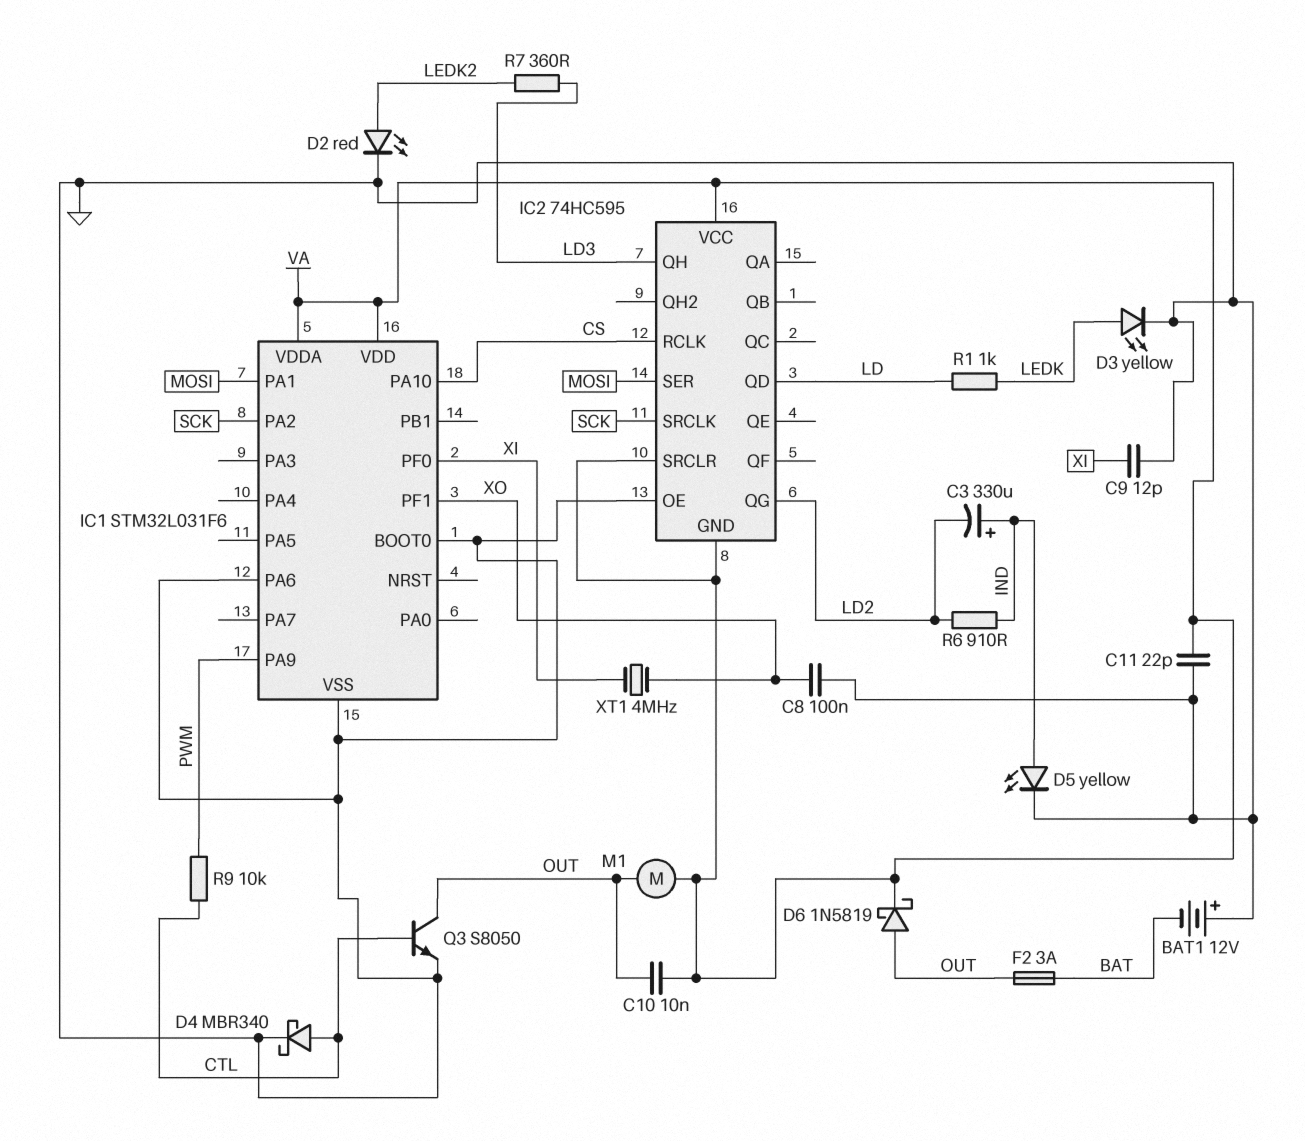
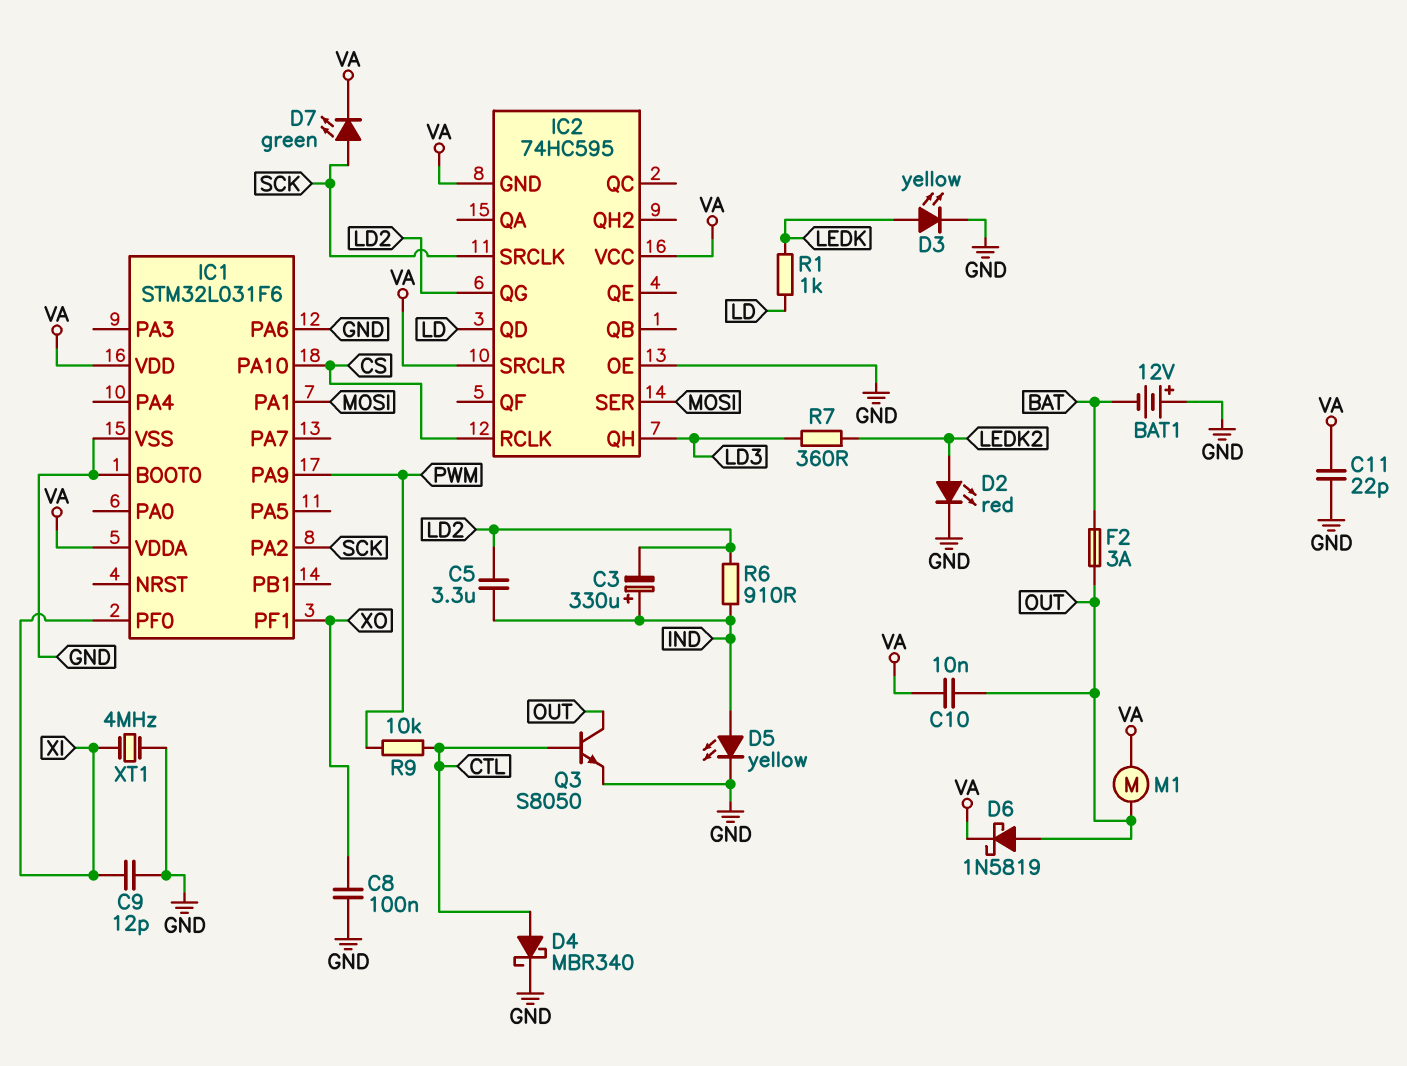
C5: none -> 3.3uF (IND, LD2)
D7: none -> LED green (A SCK, K VA)
XT1: 4MHz (XI, XO) -> 4MHz (GND, XI)

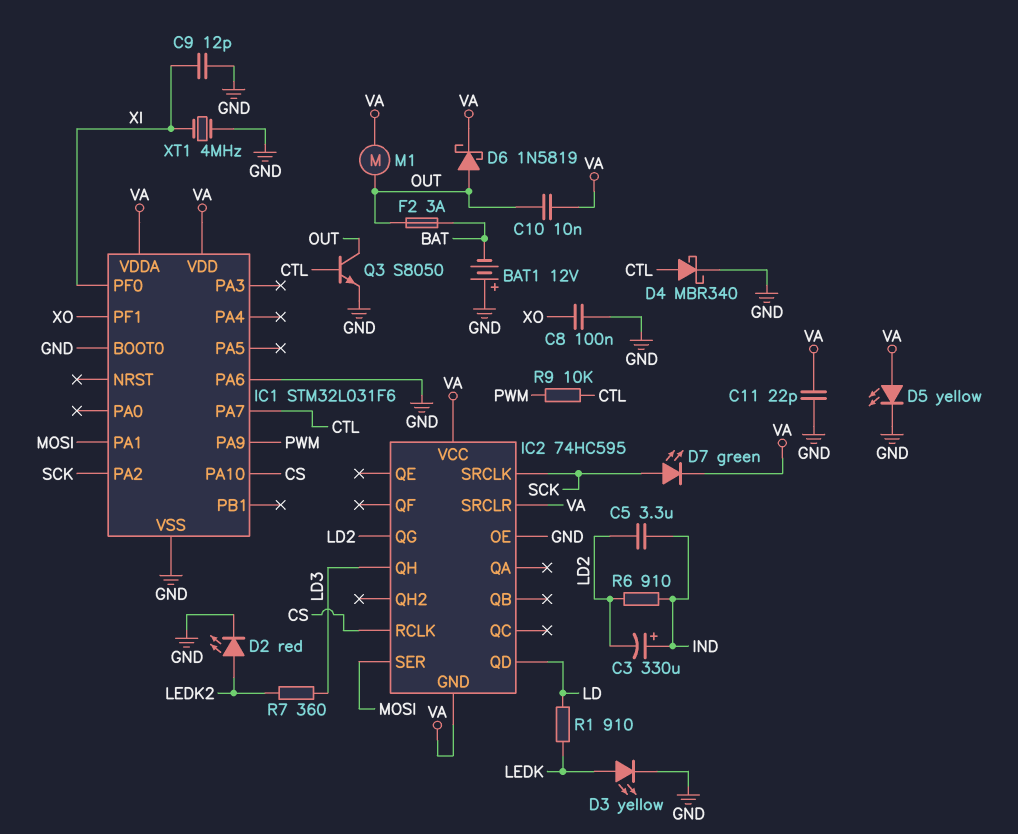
D5: LED yellow (A IND, K GND) -> LED yellow (A VA, K GND)
IC1 pin PA7: none -> CTL
R1: 1k (LD, LEDK) -> 910 (LD, LEDK)

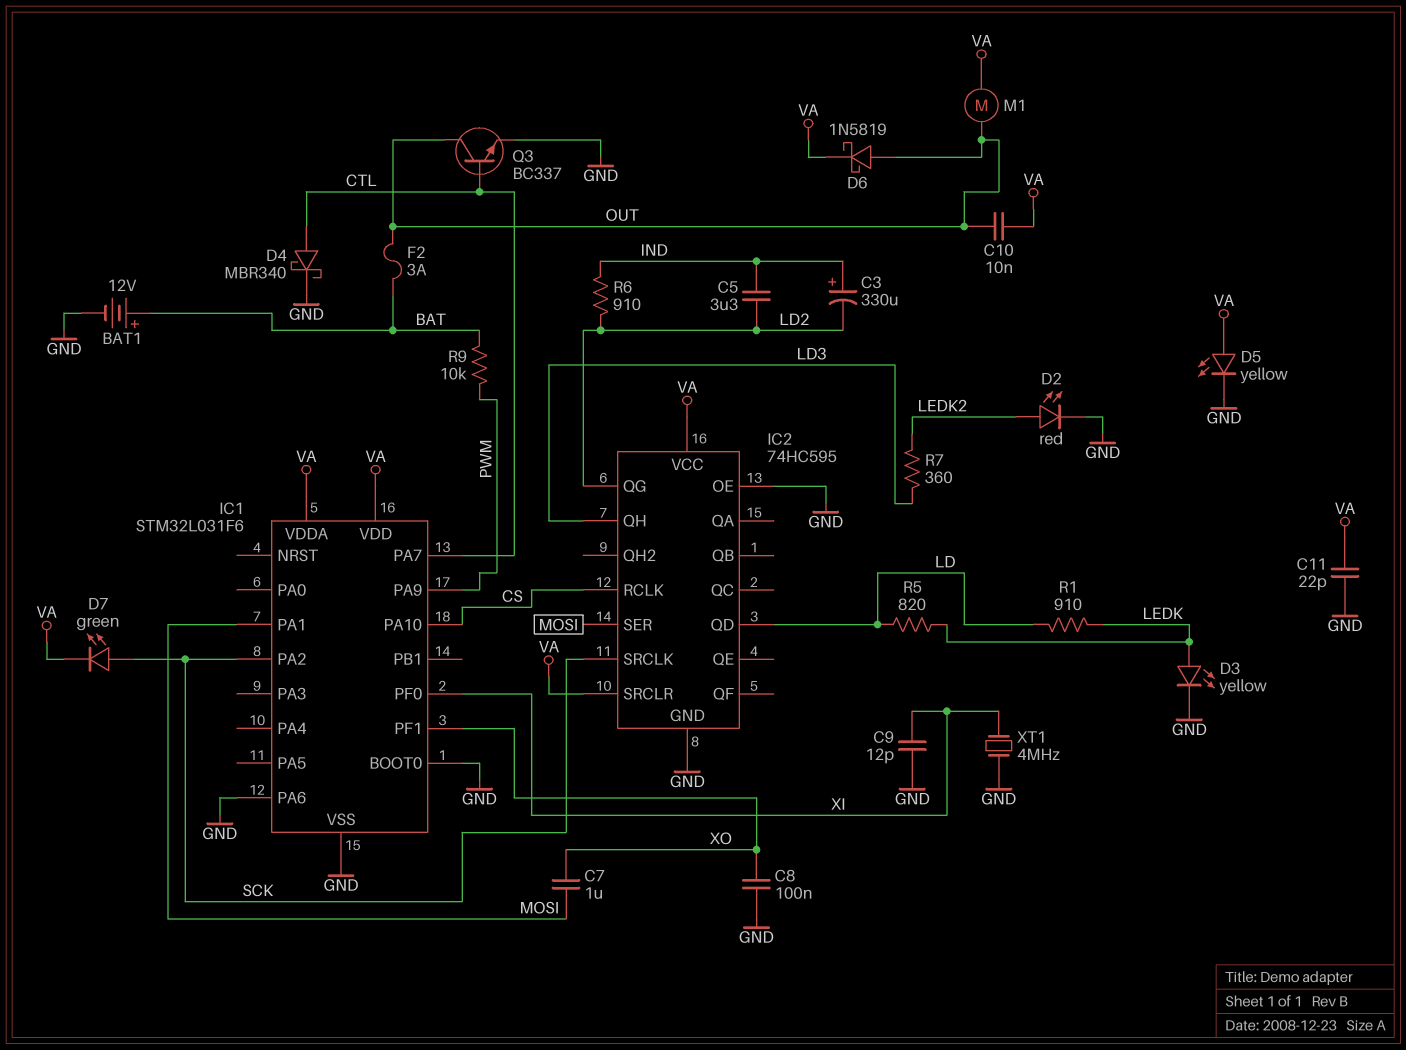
BAT1: 12V (plus GND, minus BAT) -> 12V (plus BAT, minus GND)
C7: none -> 1uF (MOSI, XO)
IC2 pin GND: VA -> GND
Q3: NPN S8050 (B CTL, C OUT, E GND) -> NPN BC337 (B CTL, C OUT, E GND)
R5: none -> 820 (LD, LEDK)
R9: 10k (CTL, PWM) -> 10k (BAT, PWM)

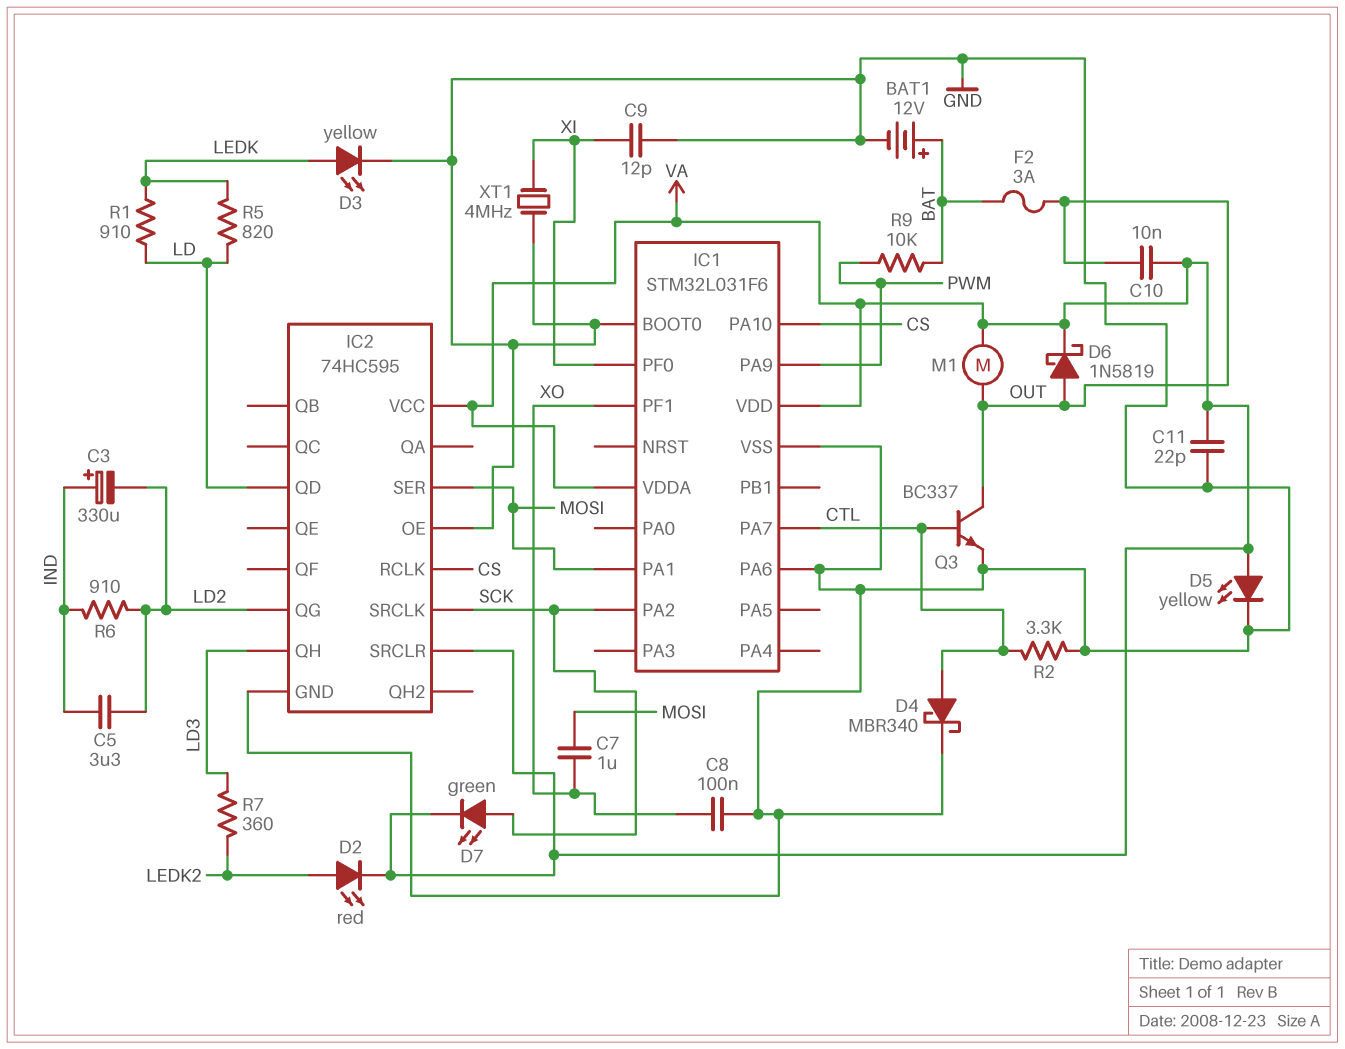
D2: LED red (A LEDK2, K GND) -> LED red (A LEDK2, K VA)
R2: none -> 3.3k (CTL, GND)

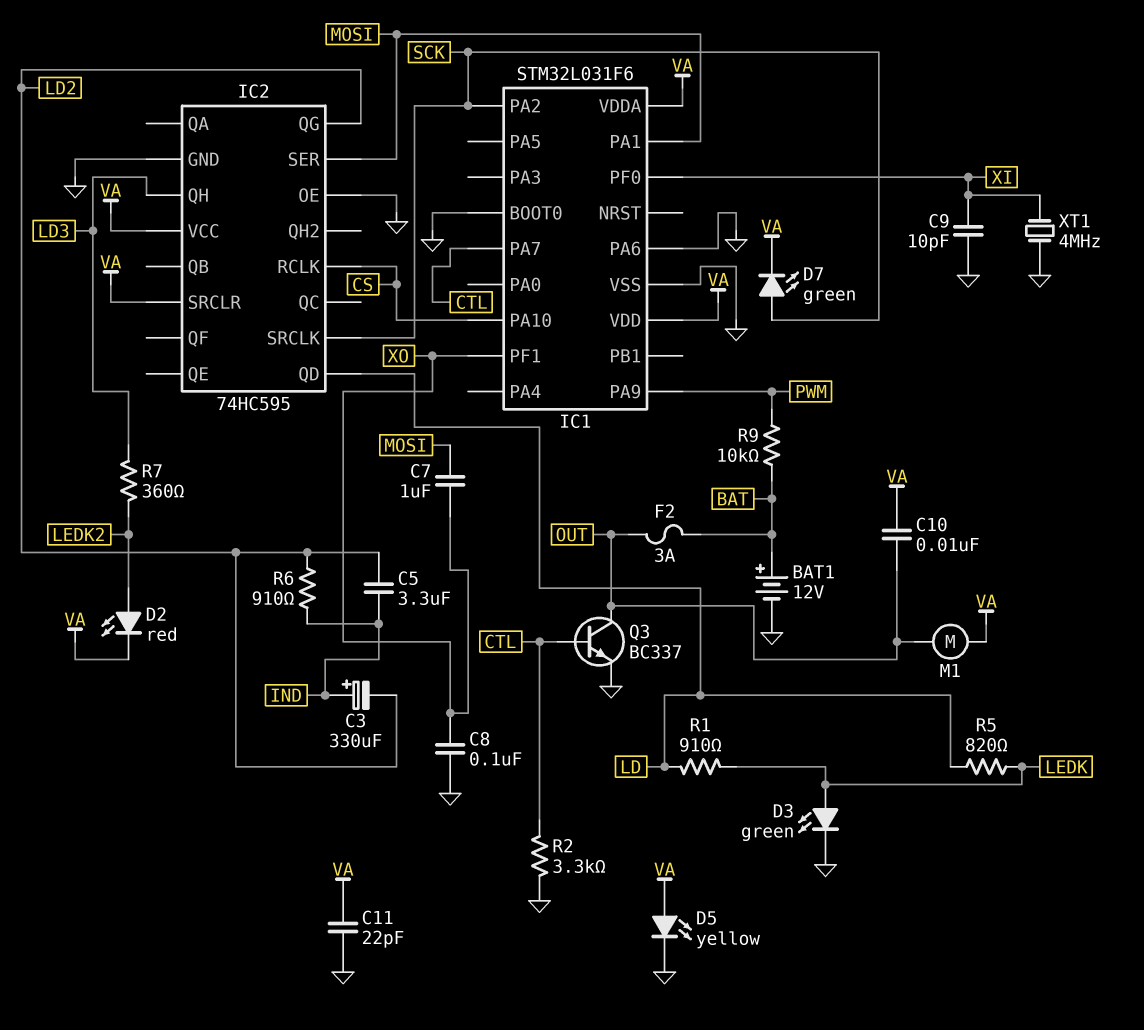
C9: 12pF (GND, XI) -> 10pF (GND, XI)
D3: LED yellow (A LEDK, K GND) -> LED green (A LEDK, K GND)
D4: schottky MBR340 (A CTL, K GND) -> none
D6: schottky 1N5819 (A OUT, K VA) -> none

